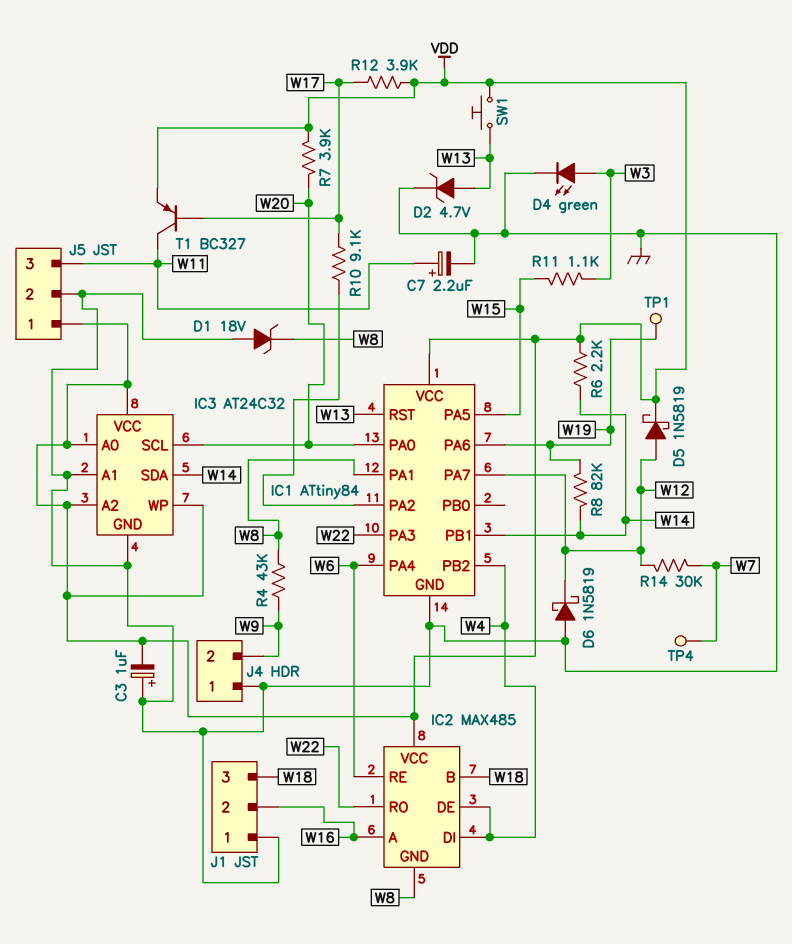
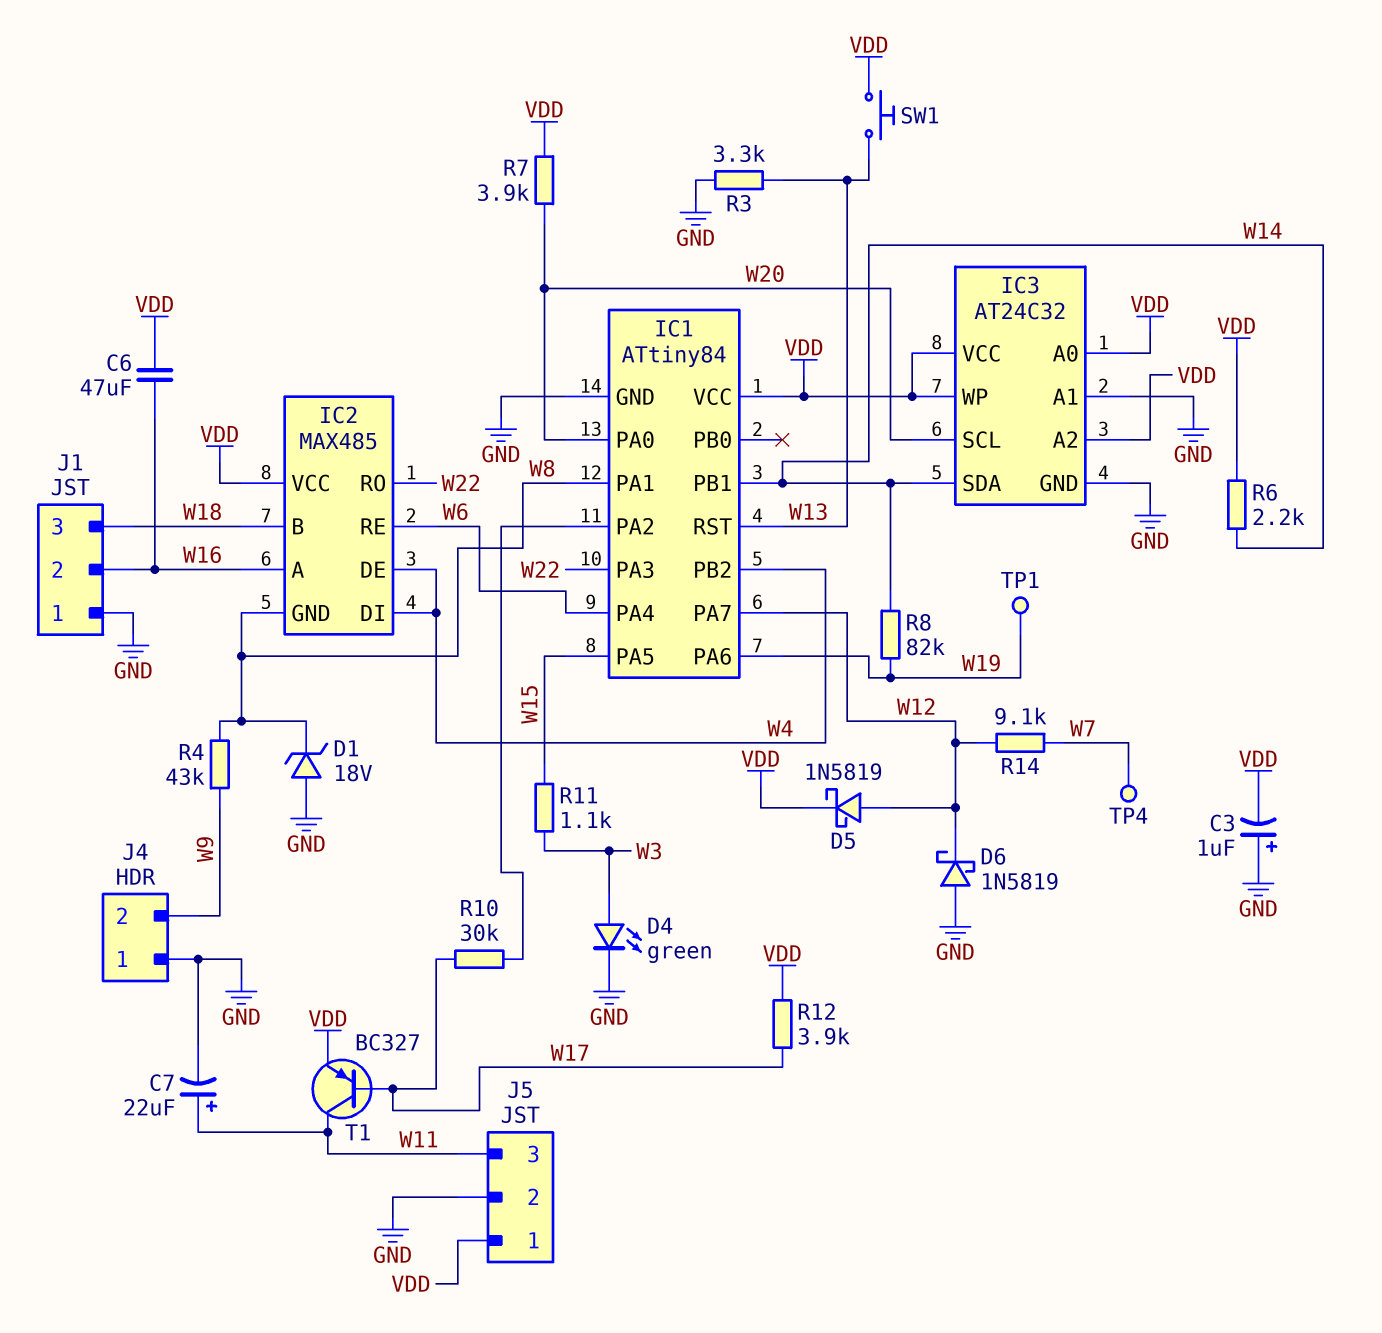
C6: none -> 47uF (VDD, W16)
C7: 2.2uF (plus W11, minus GND) -> 22uF (plus W11, minus GND)
D2: zener 4.7V (A W13, K GND) -> none
R3: none -> 3.3k (GND, W13)
R10: 9.1k (IC1/PA2, W17) -> 30k (IC1/PA2, W17)
R14: 30k (W7, W12) -> 9.1k (W7, W12)

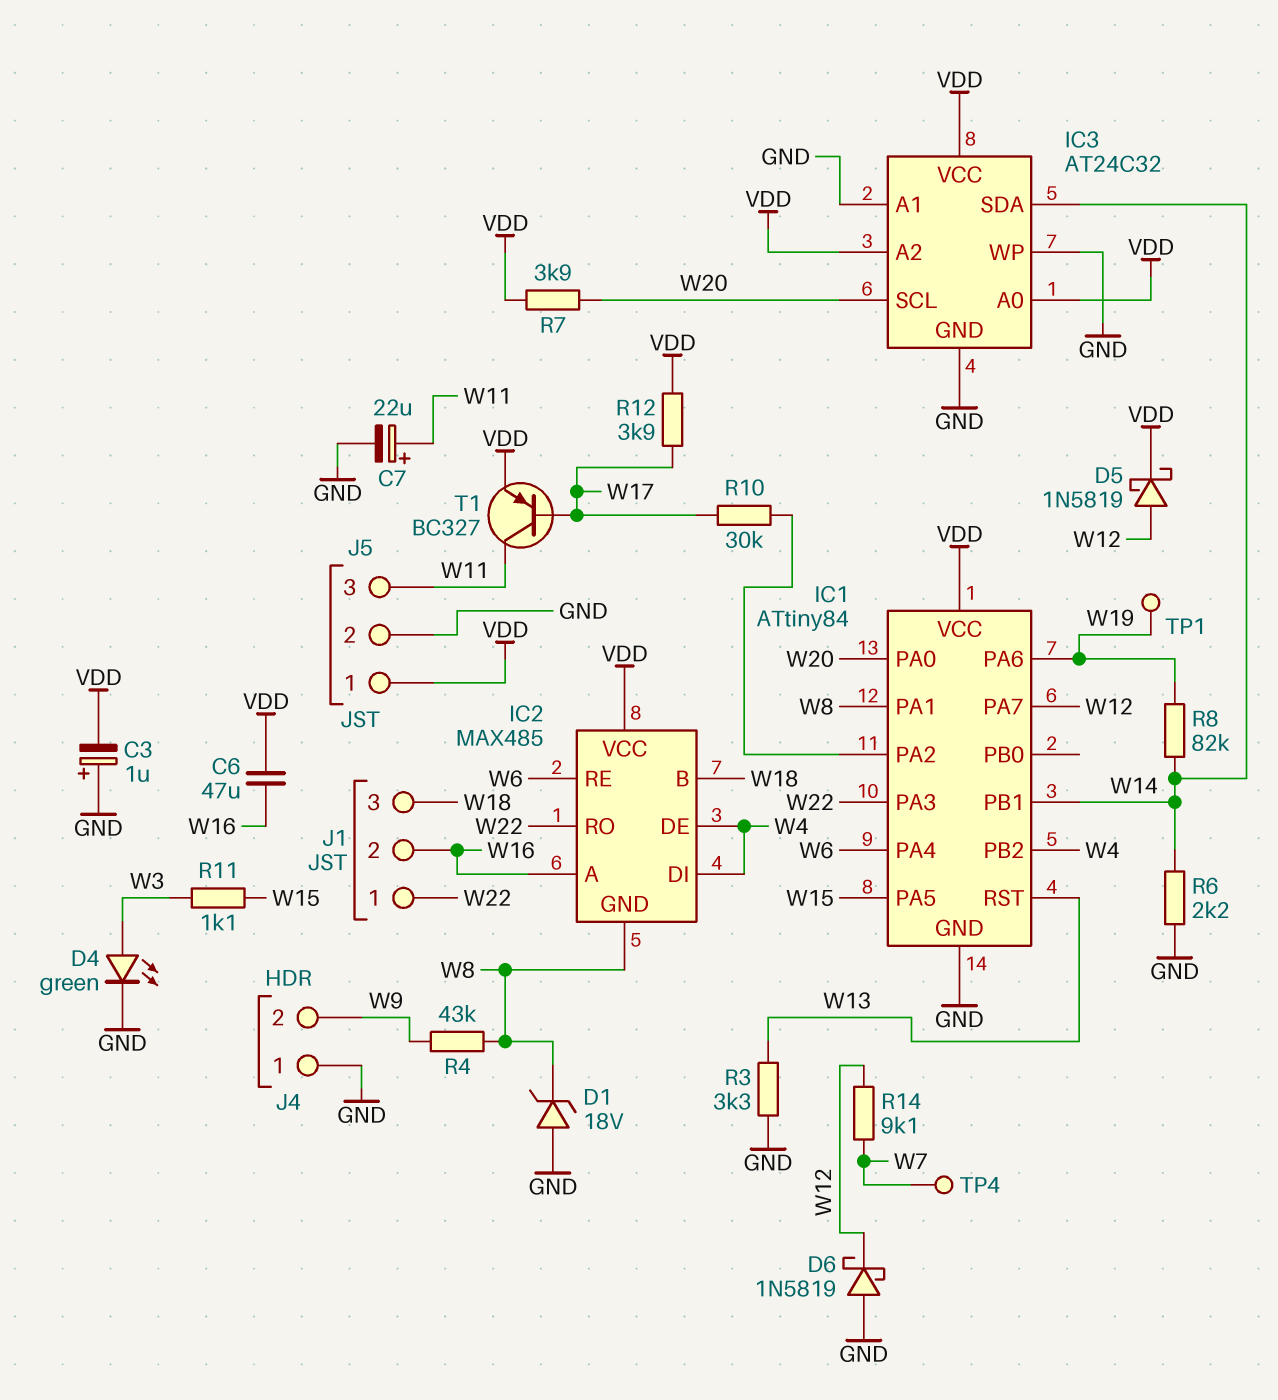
IC3 pin WP: VDD -> GND
J1 pin 1: GND -> W22
R6: 2.2k (VDD, W14) -> 2.2k (GND, W14)
SW1: button (VDD, W13) -> none

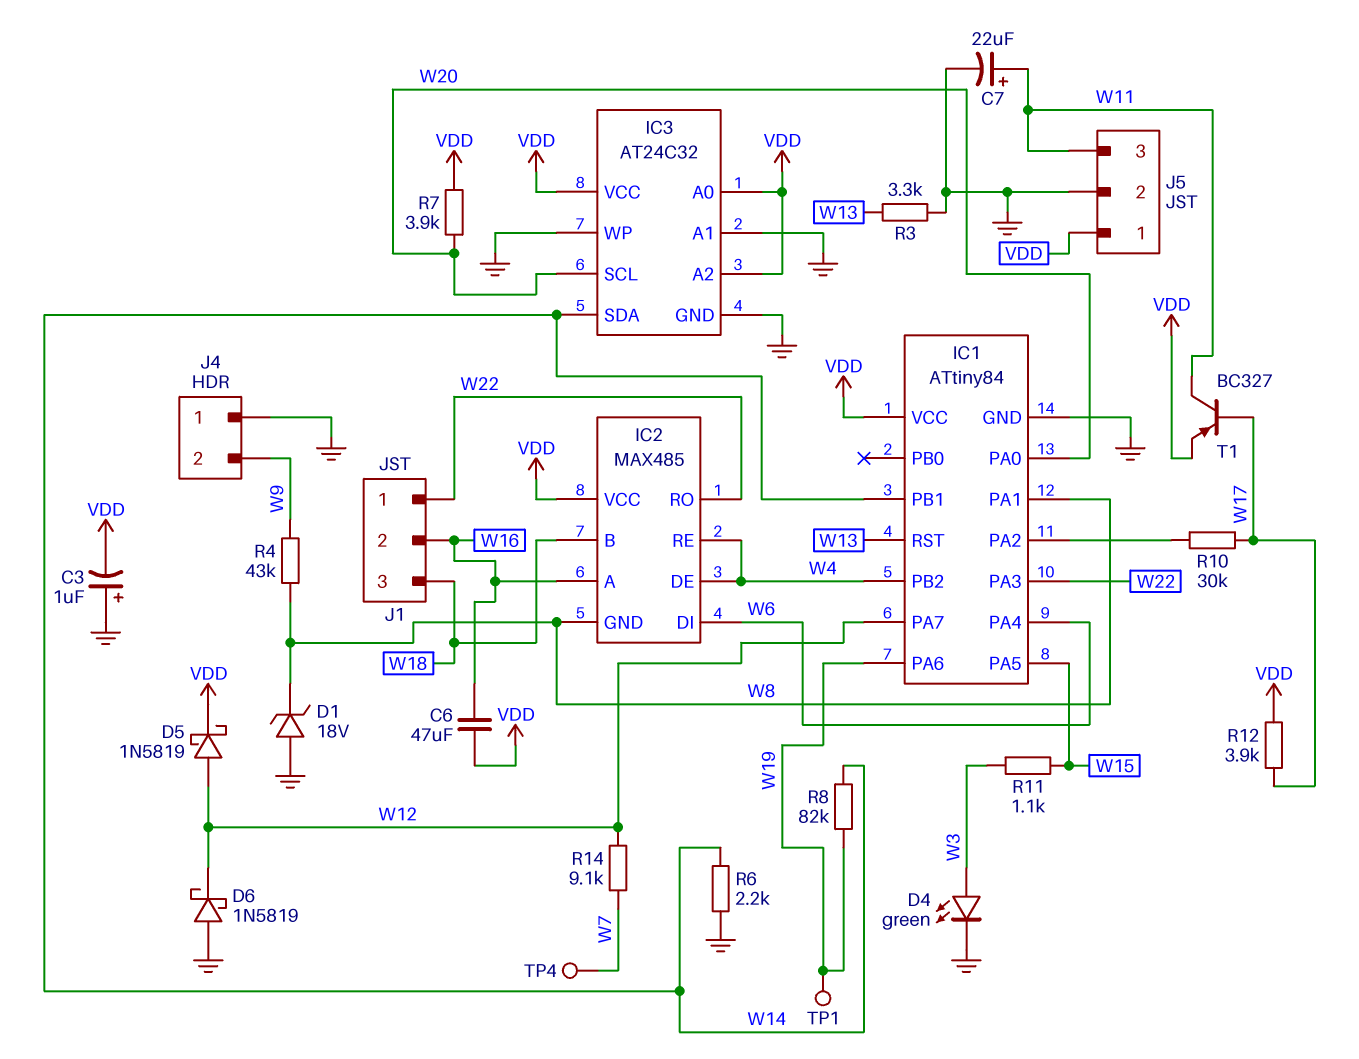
IC2 pin DI: W4 -> W6
IC2 pin RE: W6 -> W4

